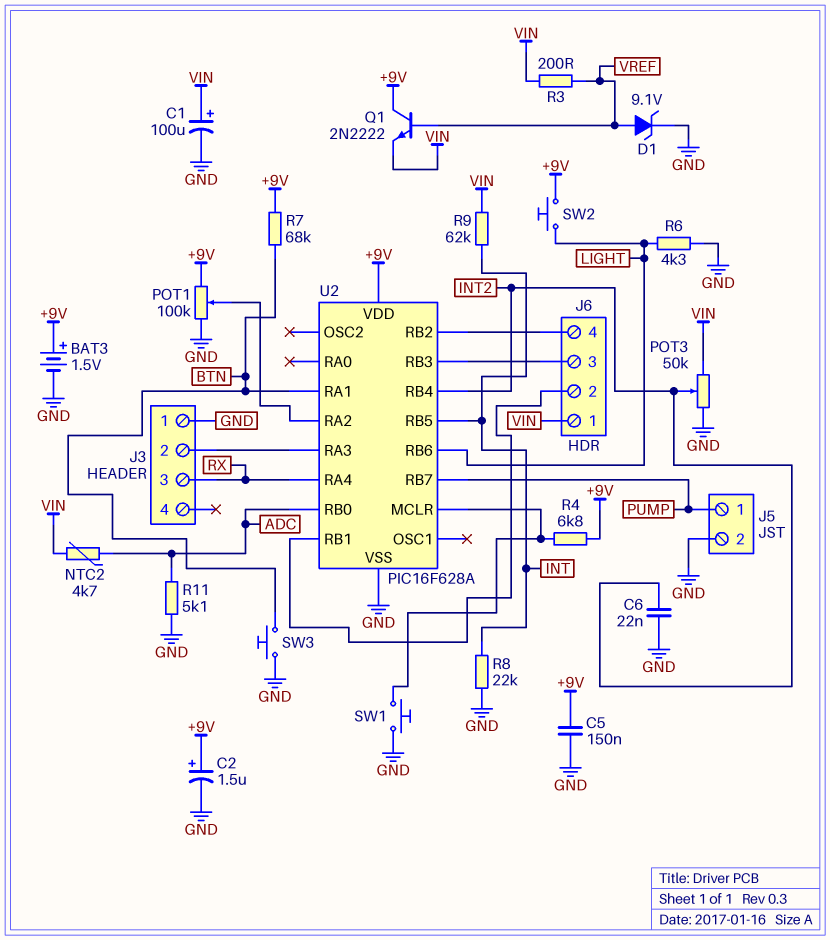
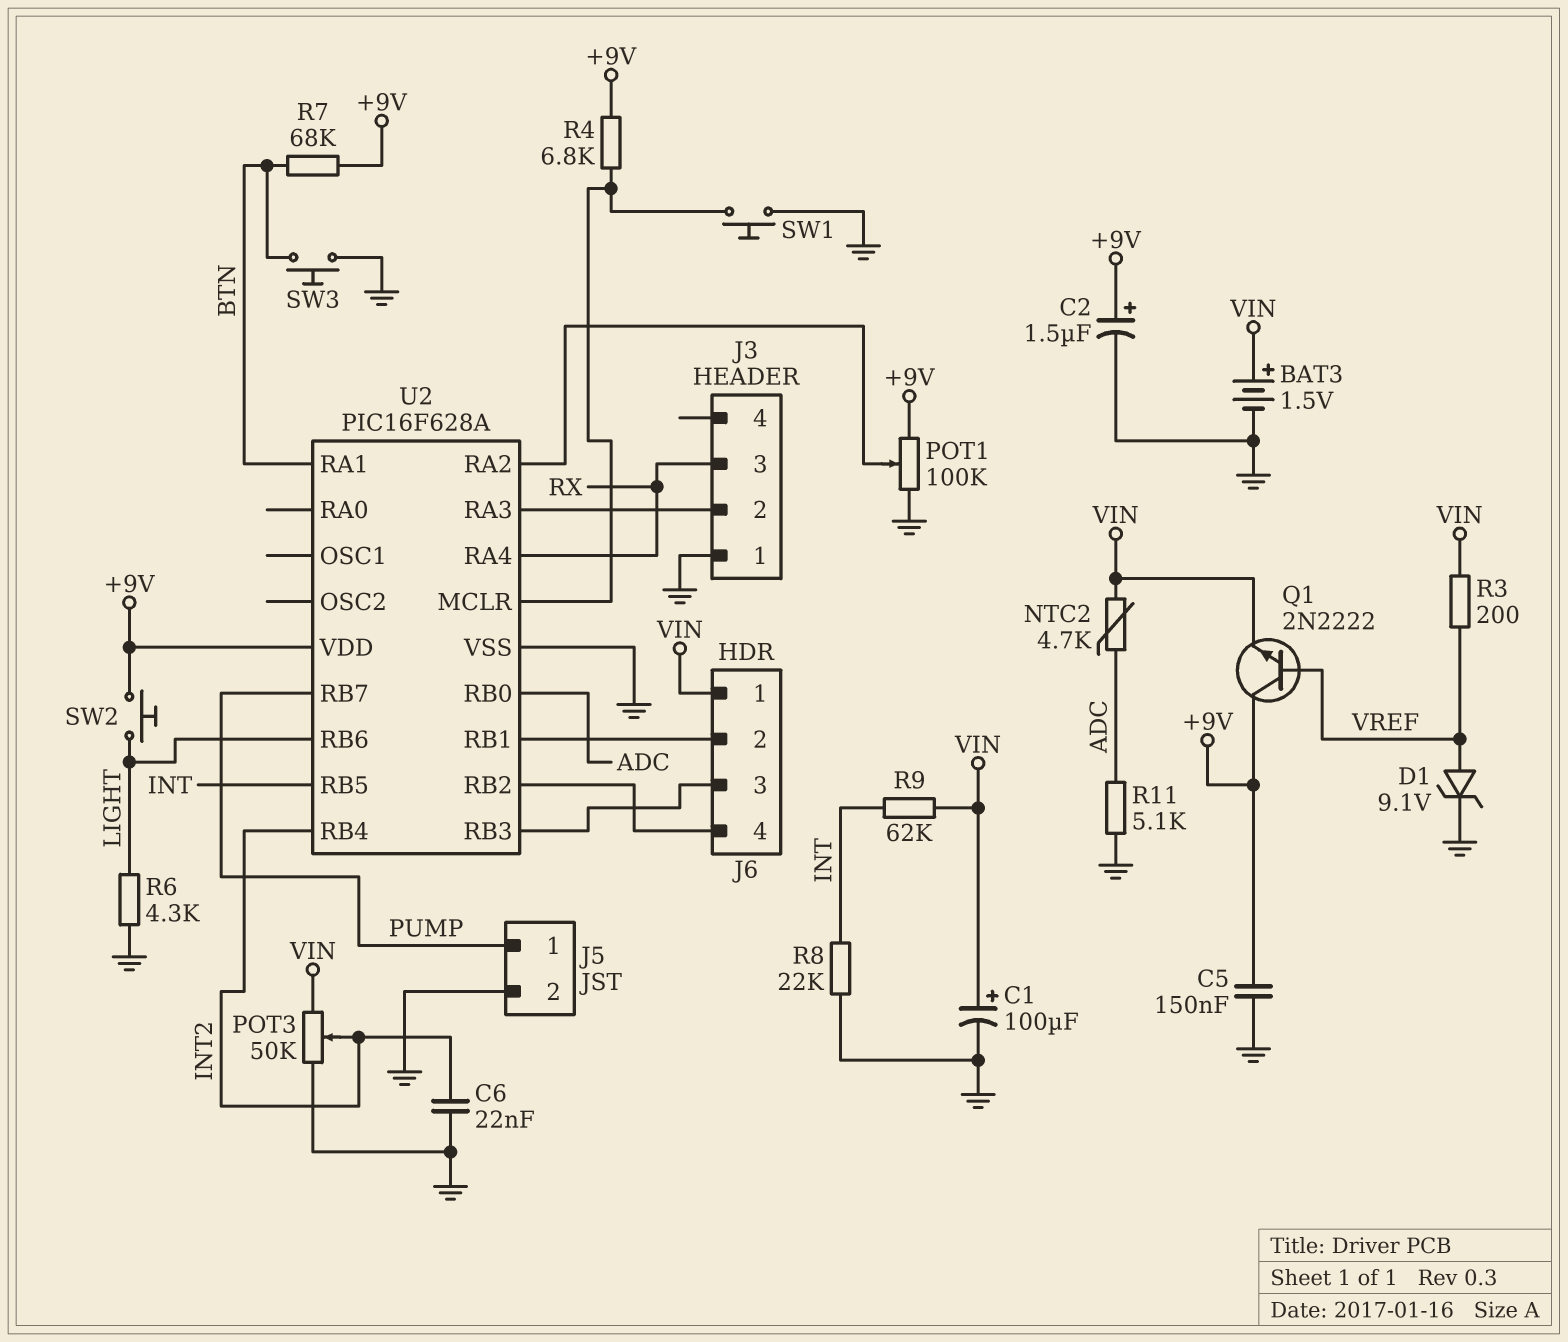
BAT3: 1.5V (plus +9V, minus GND) -> 1.5V (plus VIN, minus GND)

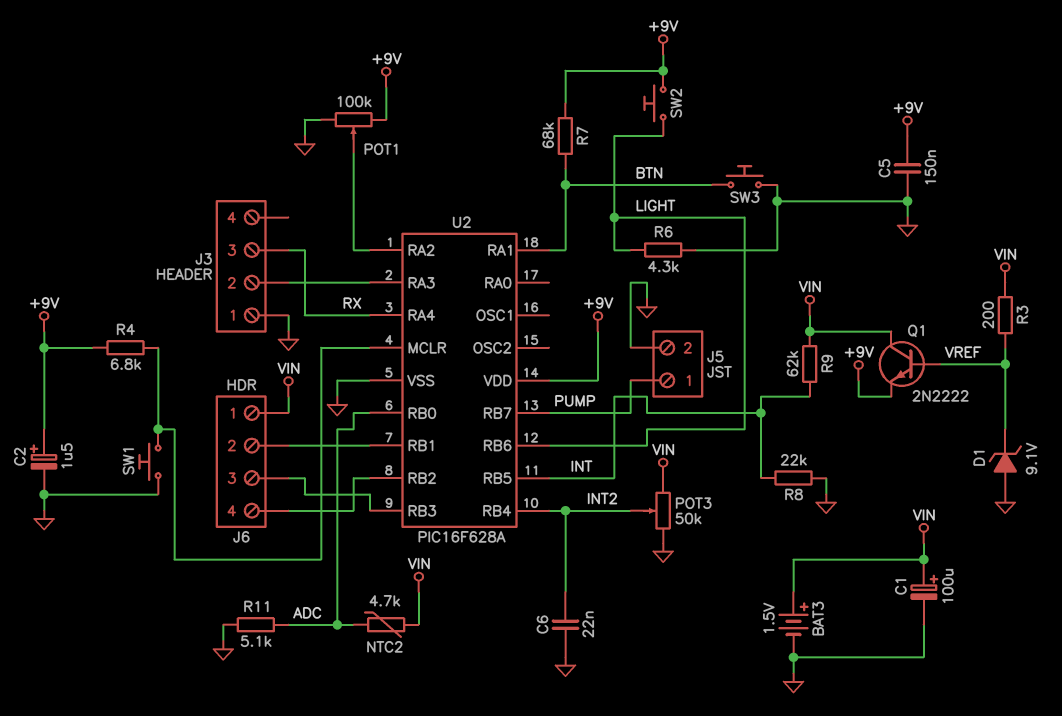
D1: zener 9.1V (A VREF, K GND) -> zener 9.1V (A GND, K VREF)
Q1: NPN 2N2222 (B VREF, C +9V, E VIN) -> NPN 2N2222 (B VREF, C VIN, E +9V)

